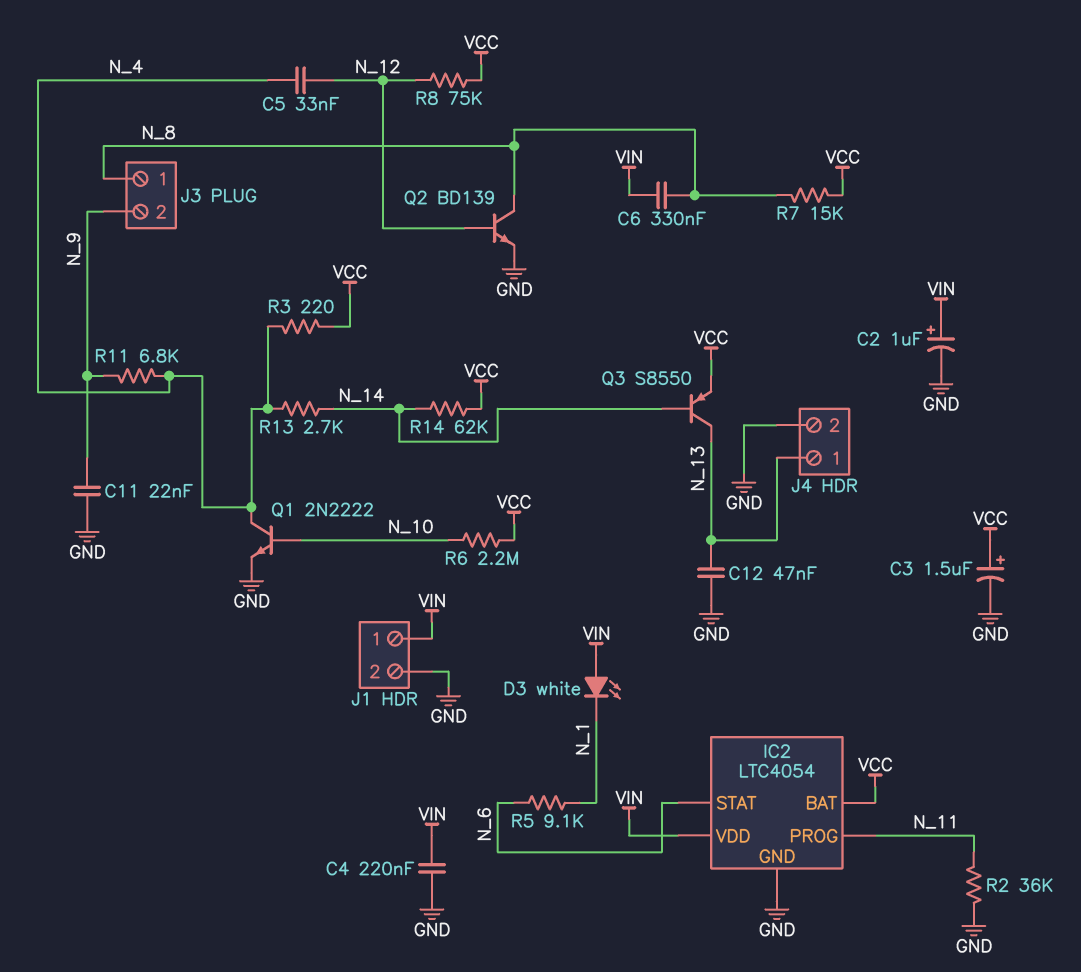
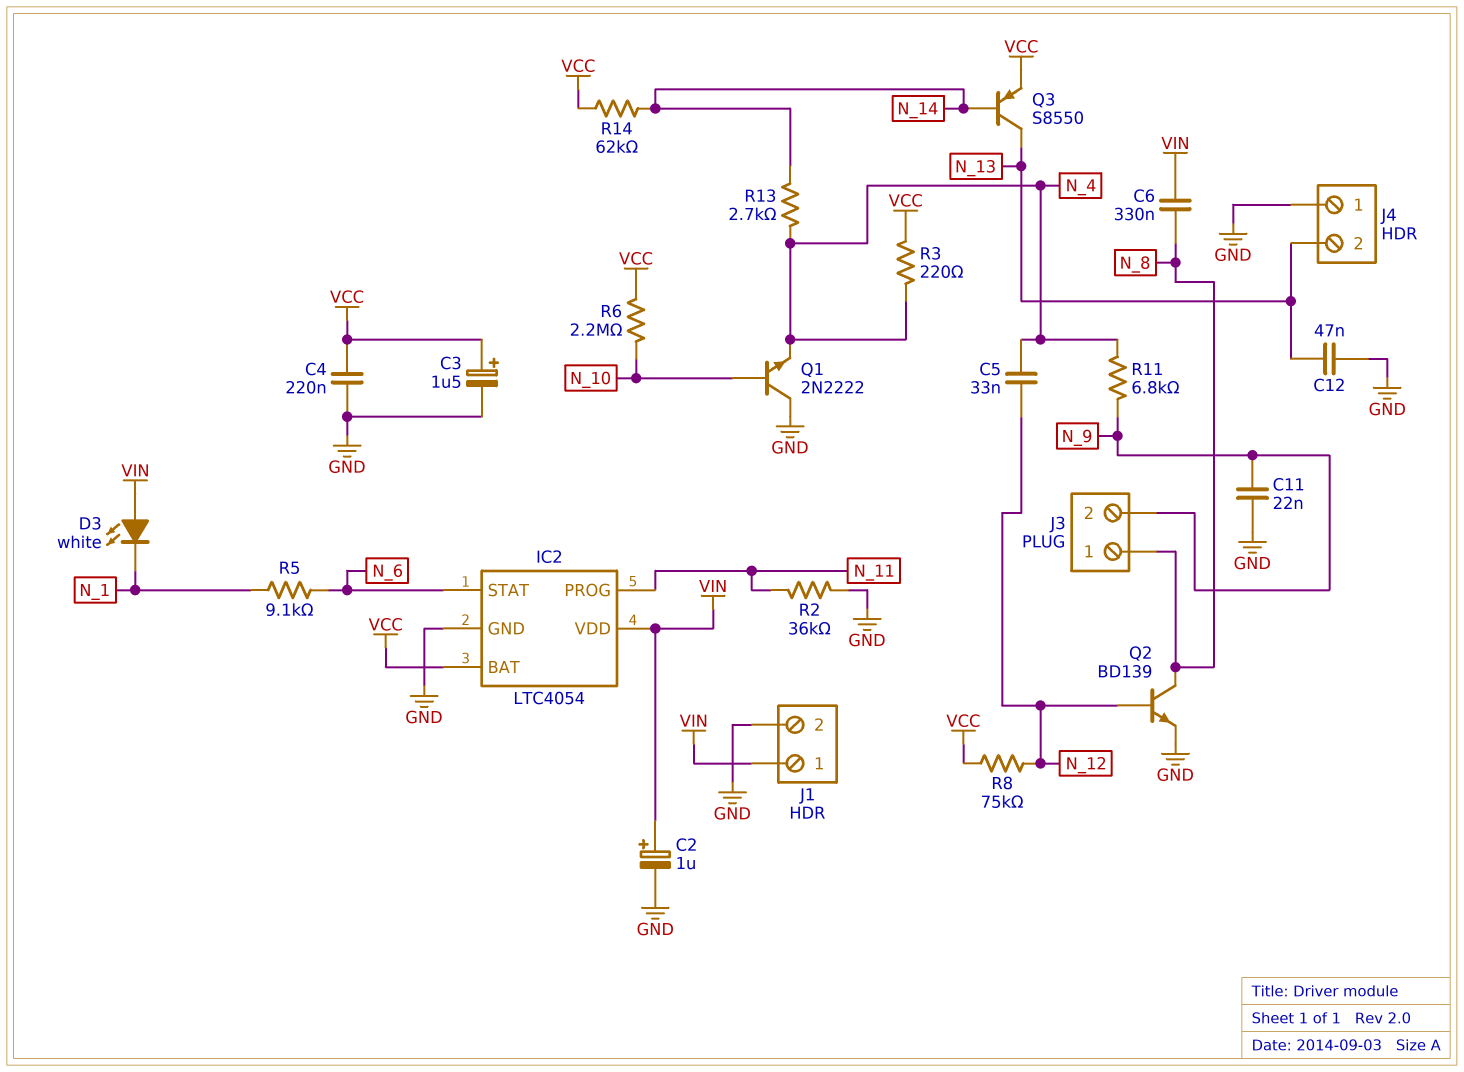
C4: 220nF (GND, VIN) -> 220nF (GND, VCC)
J4 pin 1: N_13 -> GND
J4 pin 2: GND -> N_13
Q1: NPN 2N2222 (B N_10, C N_4, E GND) -> NPN 2N2222 (B N_10, C GND, E N_4)
R7: 15k (N_8, VCC) -> none

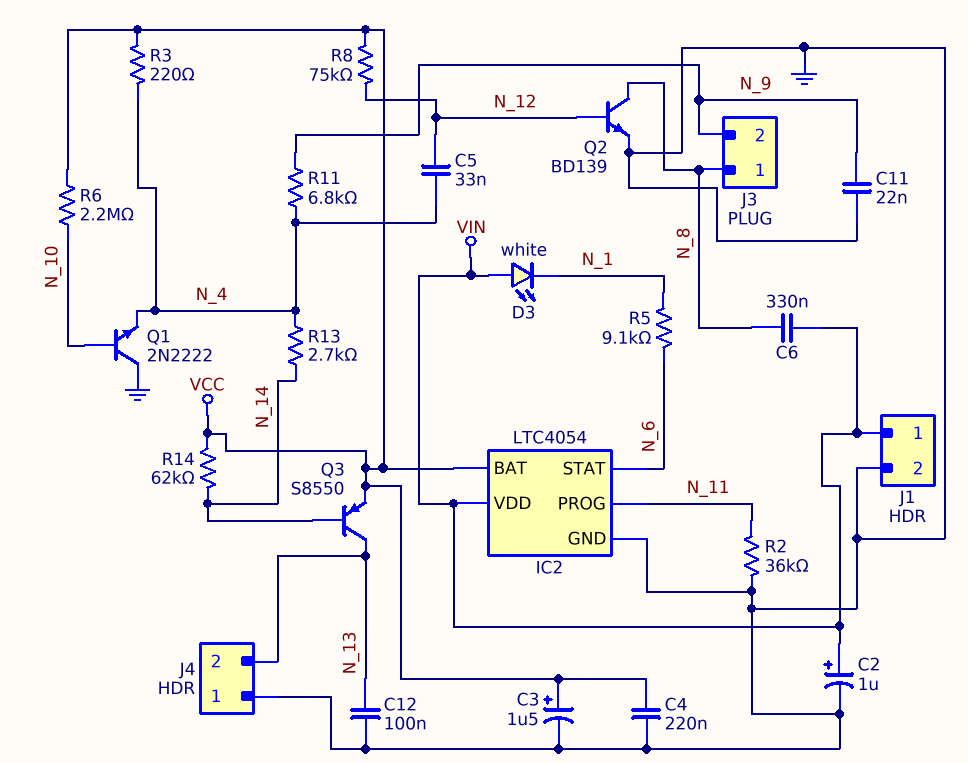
C12: 47nF (GND, N_13) -> 100nF (GND, N_13)

